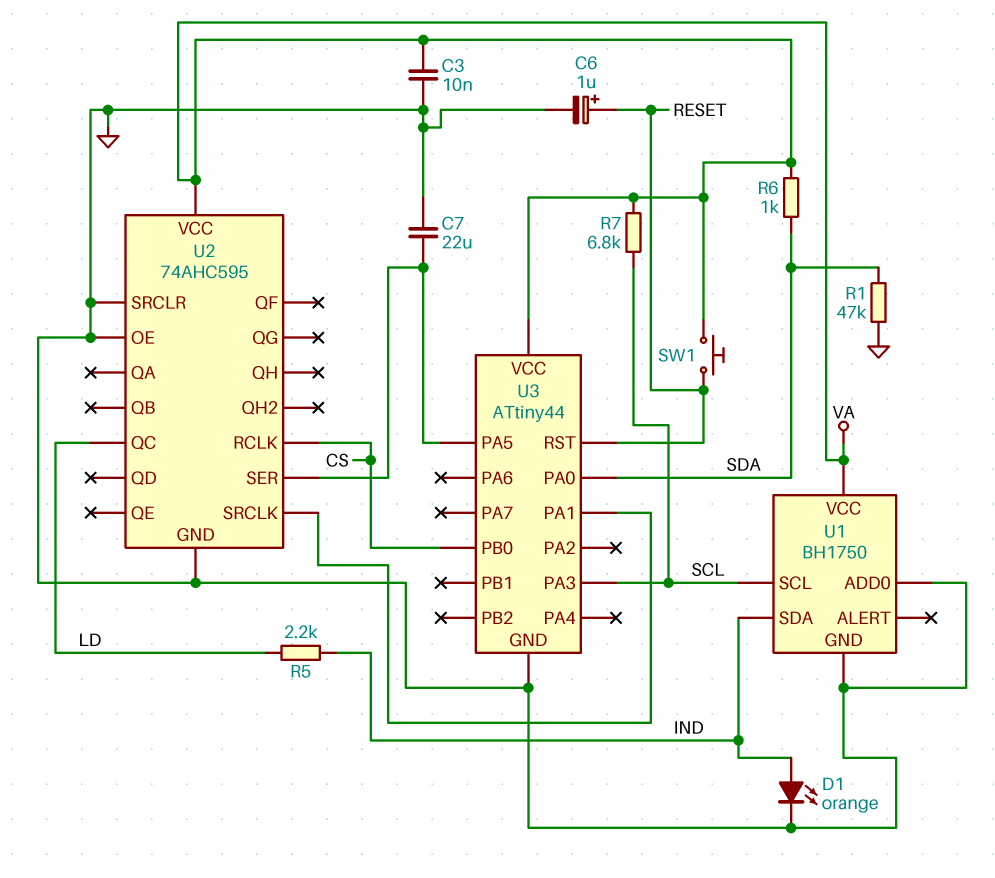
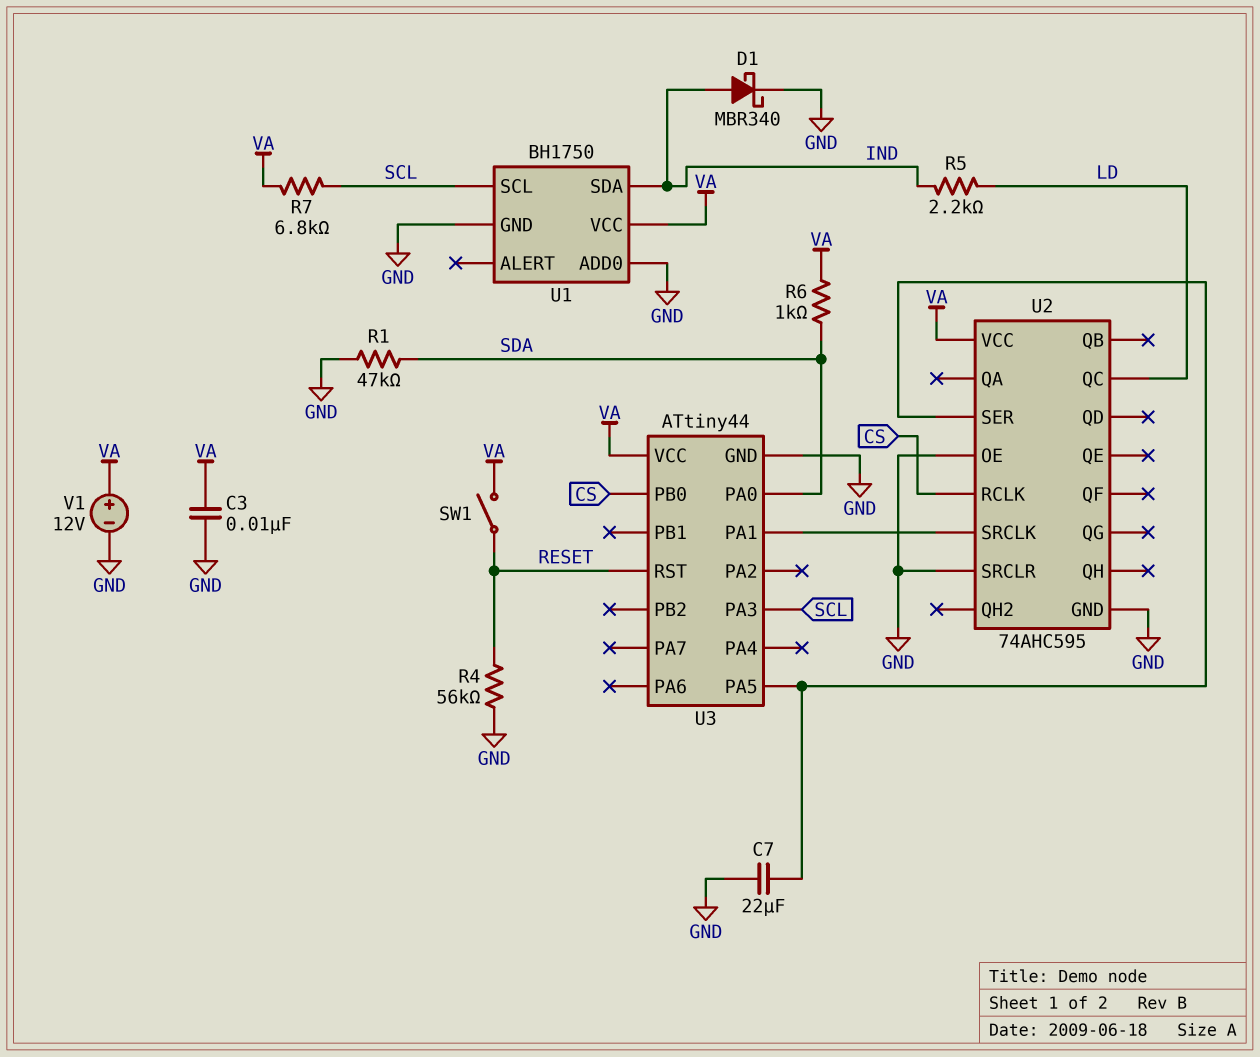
C6: 1uF (plus RESET, minus GND) -> none
D1: LED orange (A IND, K GND) -> schottky MBR340 (A IND, K GND)
R4: none -> 56k (GND, RESET)
SW1: button (RESET, VA) -> switch (RESET, VA)
V1: none -> 12V (plus VA, minus GND)

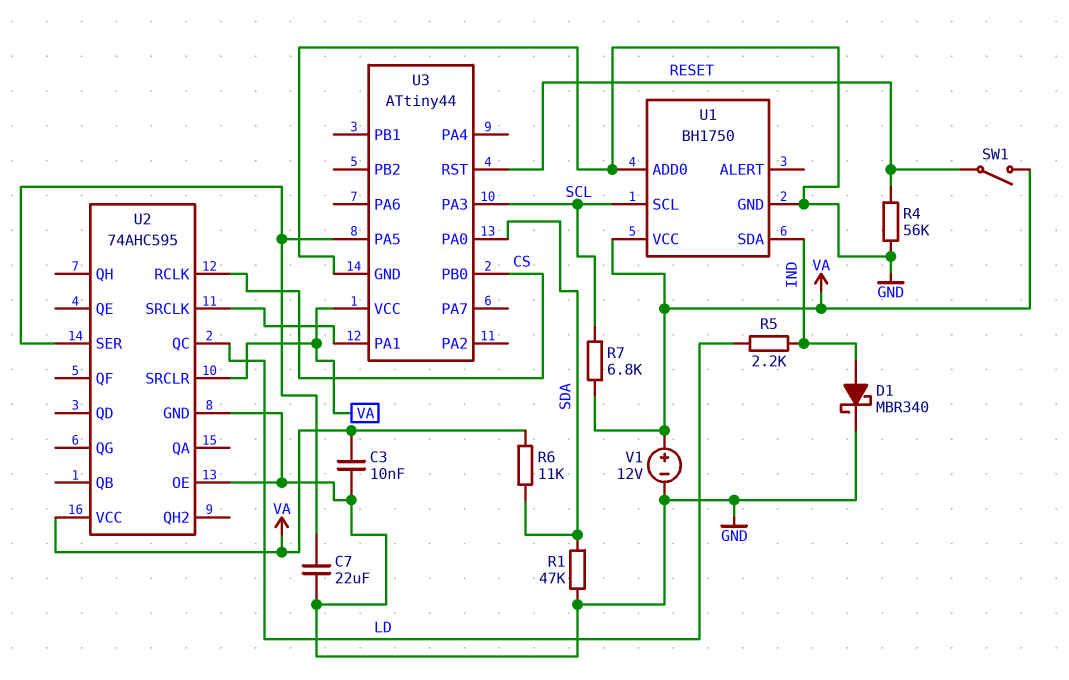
R6: 1k (SDA, VA) -> 11k (SDA, VA)
U2 pin SRCLR: GND -> VA

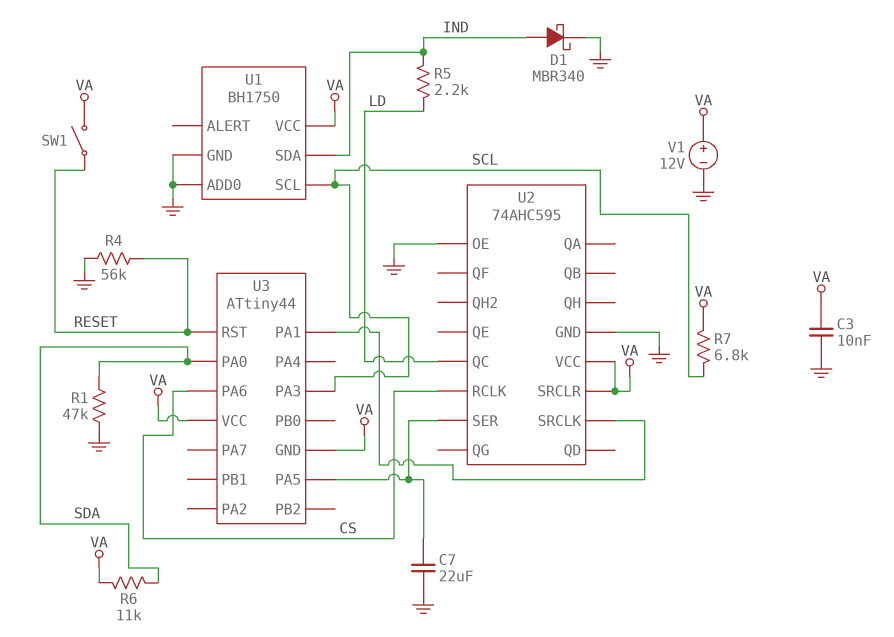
U3 pin GND: GND -> VA
U3 pin PA6: none -> CS
U3 pin PB0: CS -> none

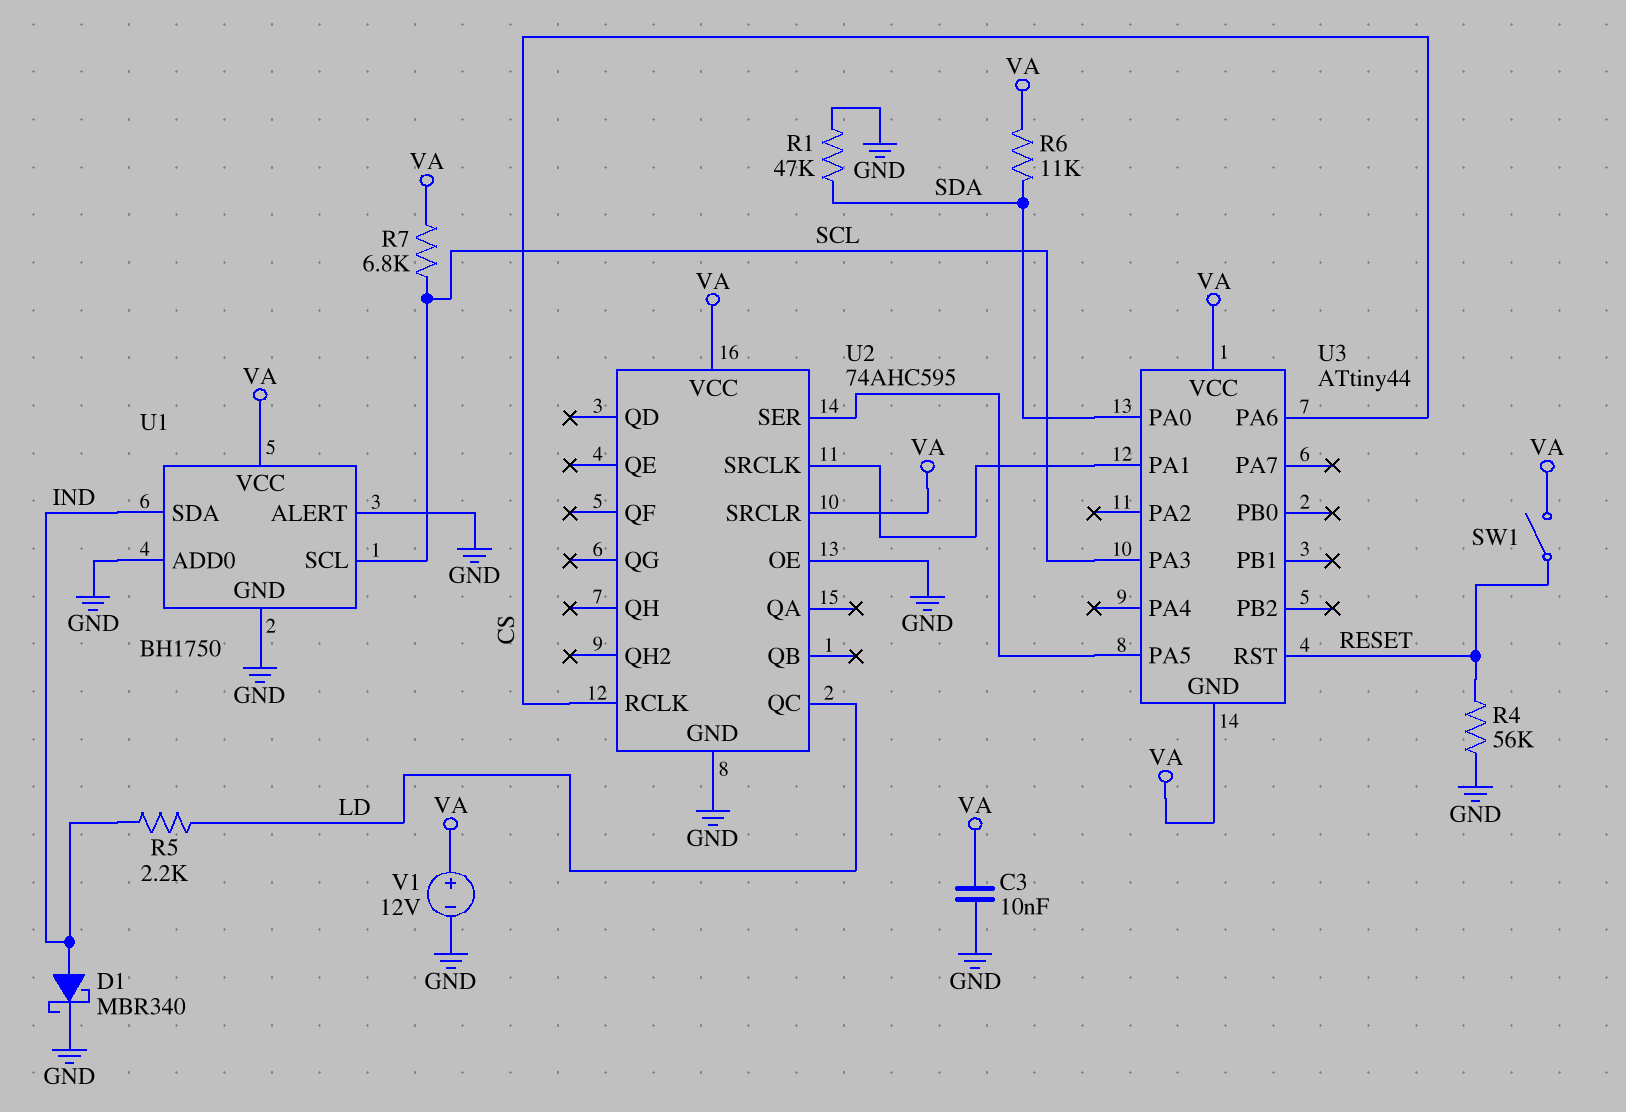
C7: 22uF (GND, U2/SER) -> none
U1 pin ALERT: none -> GND

